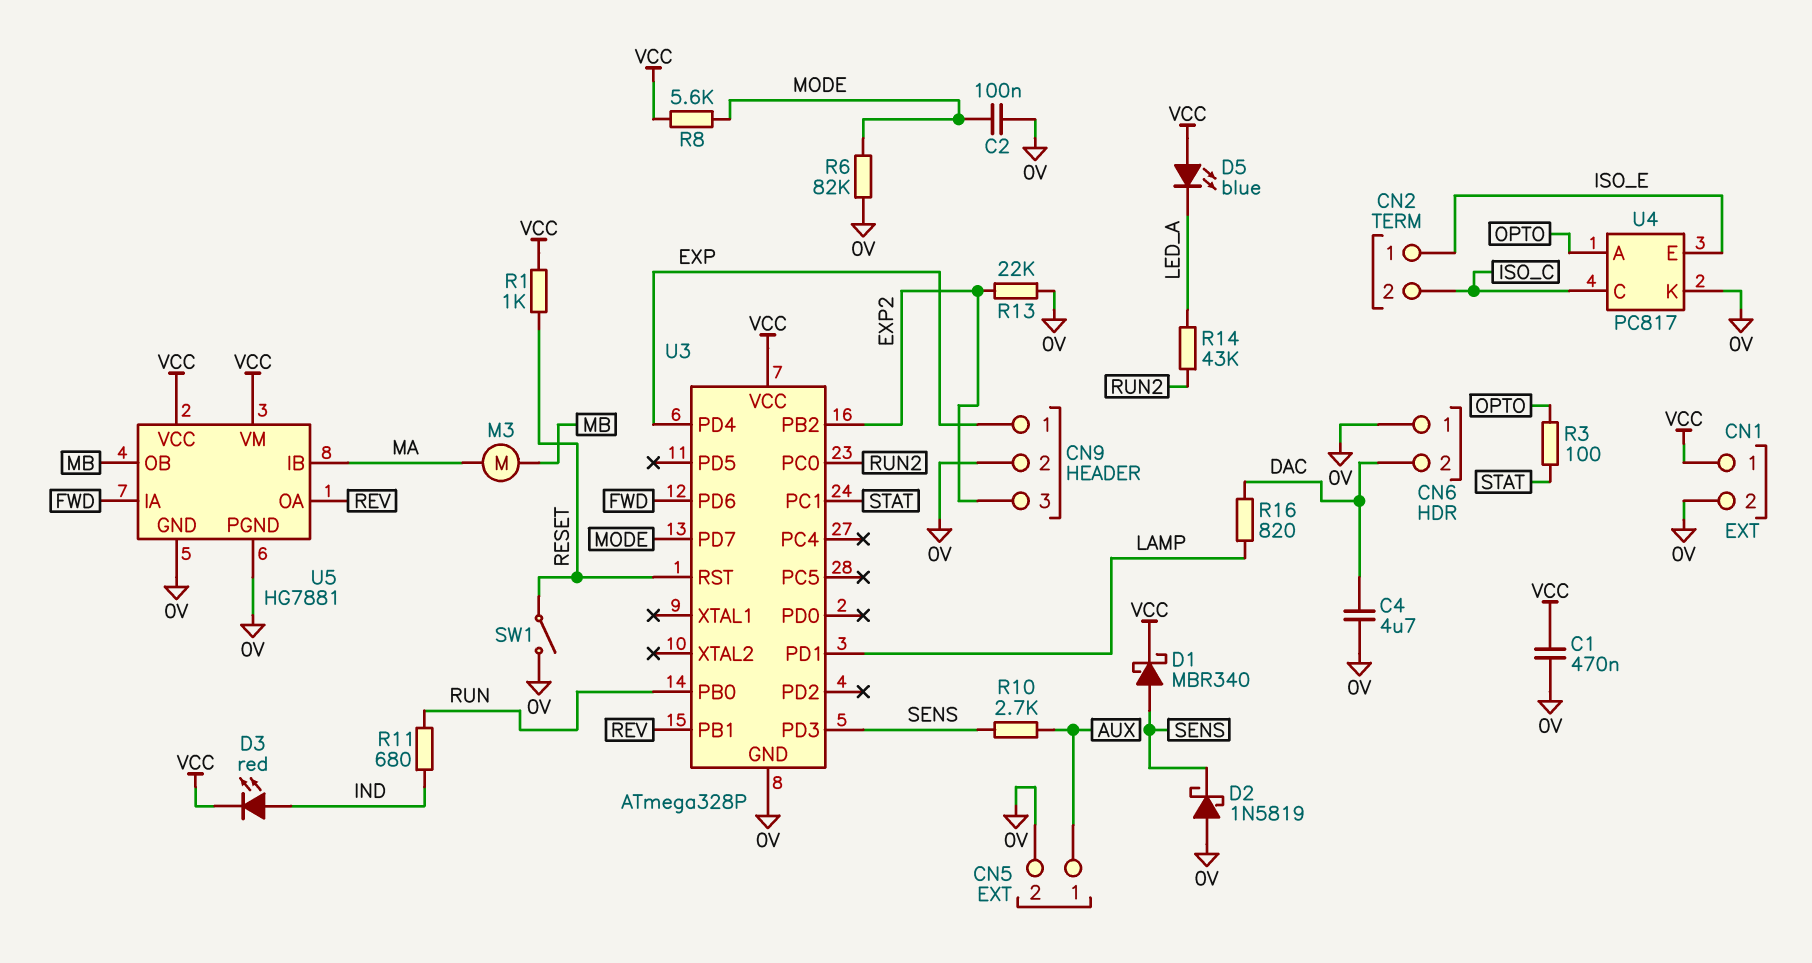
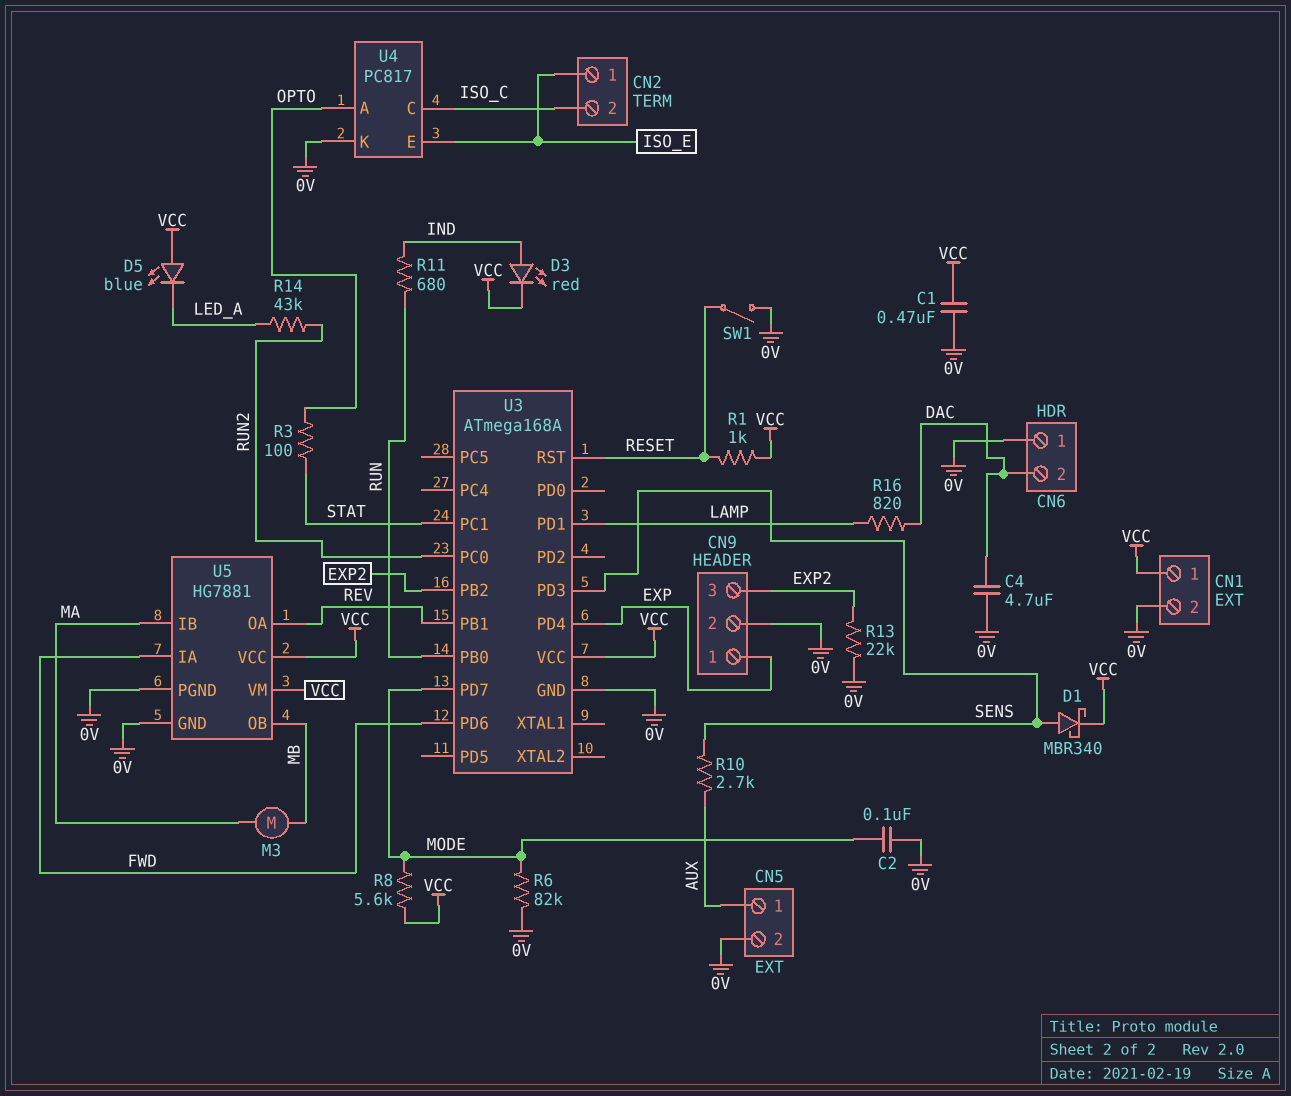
D2: schottky 1N5819 (A 0V, K SENS) -> none
U3: ATmega328P -> ATmega168A

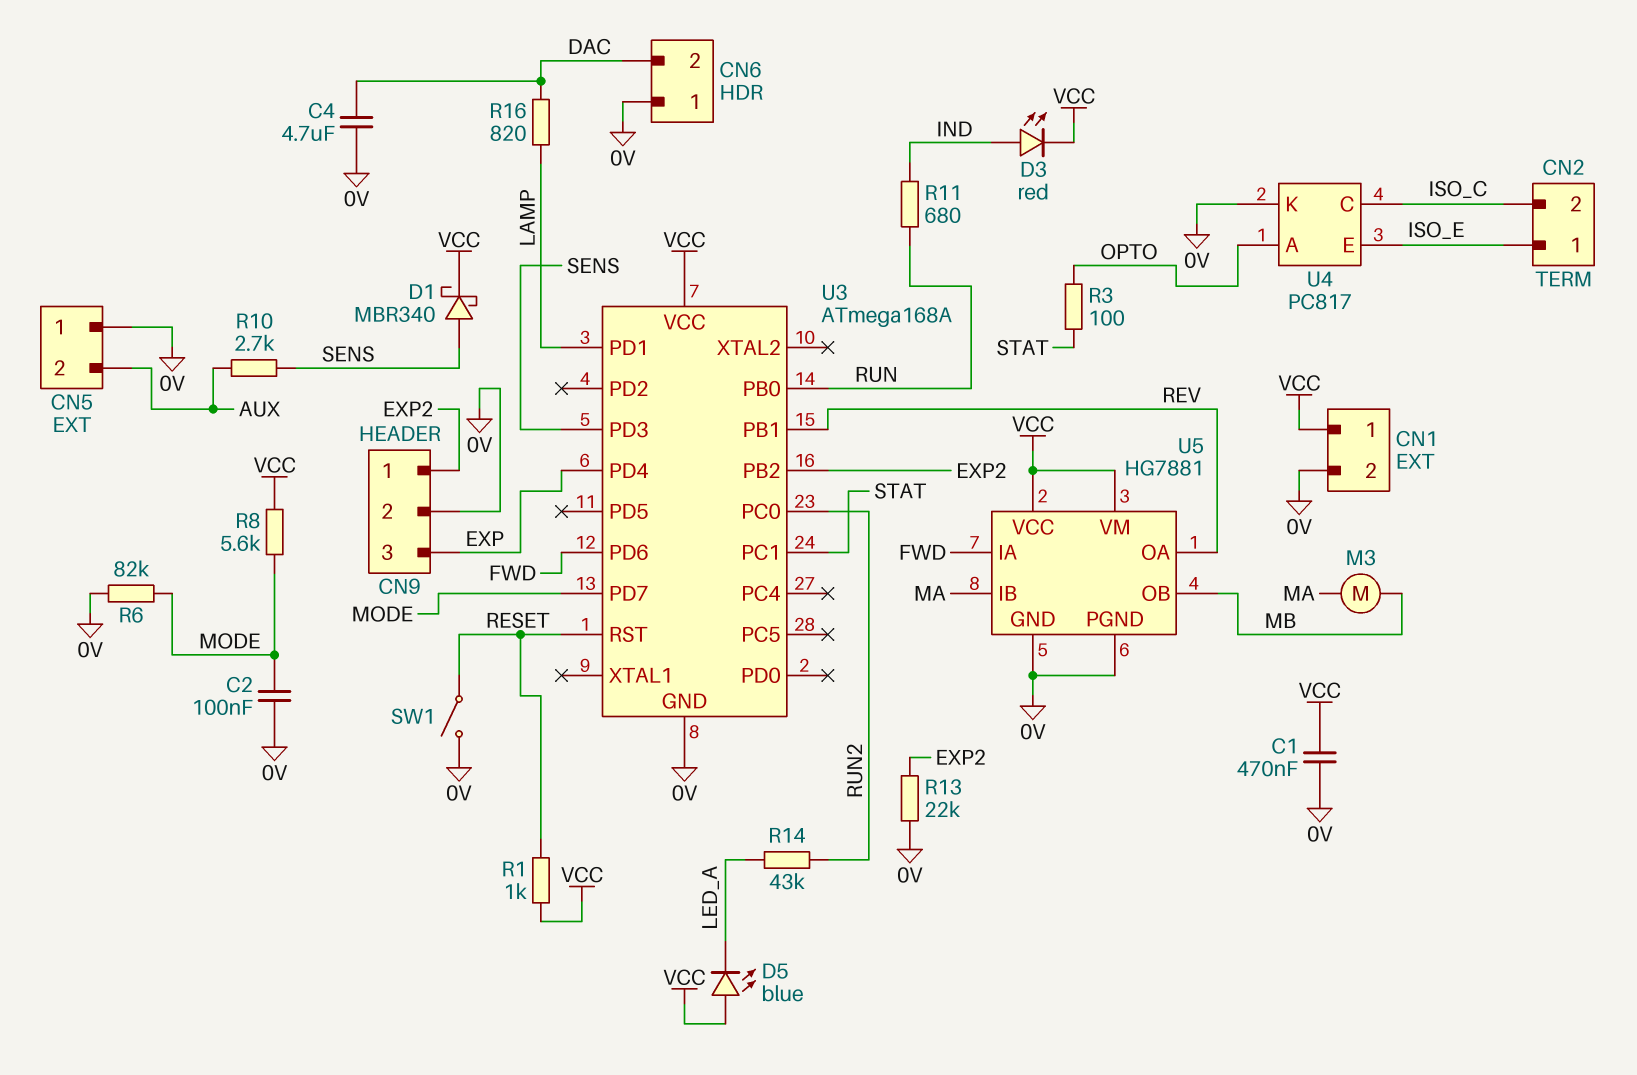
CN5 pin 1: AUX -> 0V
CN5 pin 2: 0V -> AUX
CN9 pin 1: EXP -> EXP2
CN9 pin 3: EXP2 -> EXP

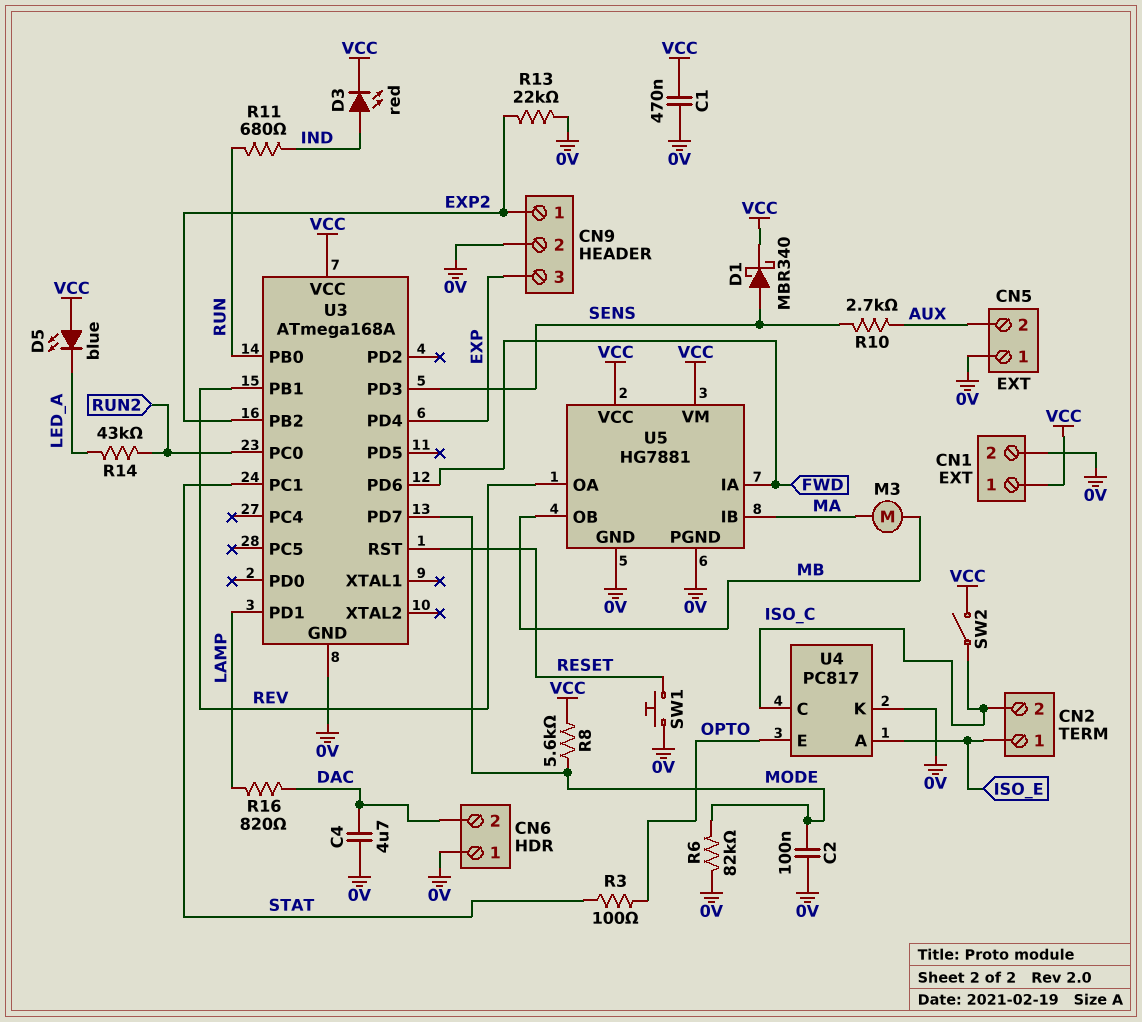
R1: 1k (RESET, VCC) -> none
SW1: switch (0V, RESET) -> button (0V, RESET)
SW2: none -> switch (ISO_C, VCC)
U4 pin A: OPTO -> ISO_E
U4 pin E: ISO_E -> OPTO

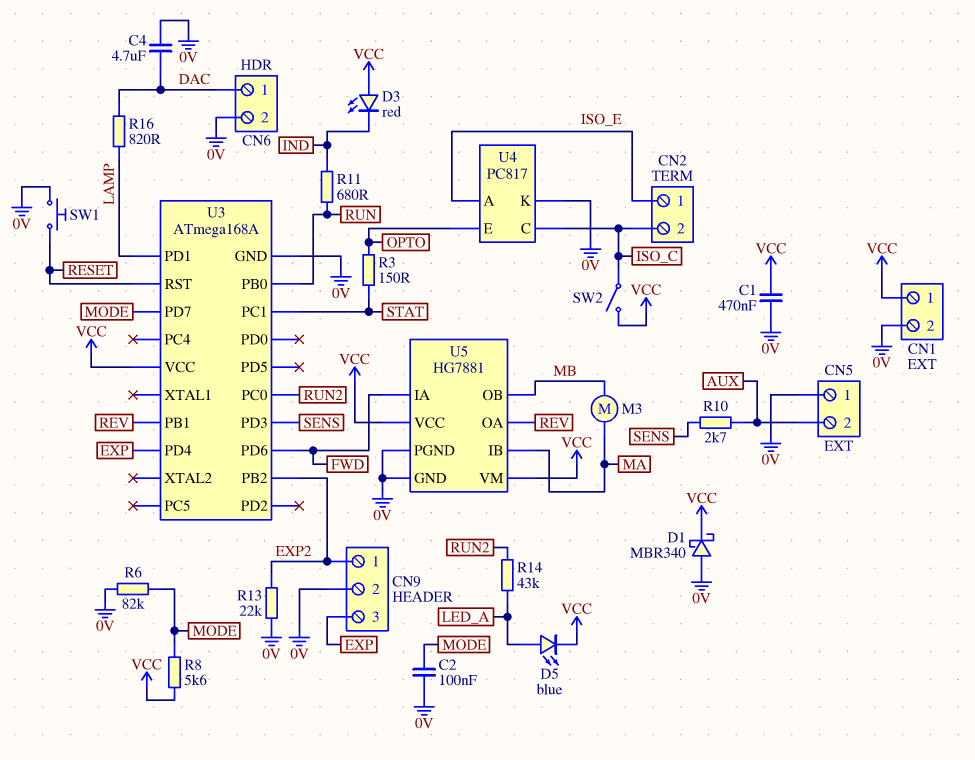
CN6 pin 1: 0V -> DAC
CN6 pin 2: DAC -> 0V
D1: schottky MBR340 (A SENS, K VCC) -> schottky MBR340 (A 0V, K VCC)
D3: LED red (A IND, K VCC) -> LED red (A VCC, K IND)
D5: LED blue (A VCC, K LED_A) -> LED blue (A LED_A, K VCC)
R3: 100 (OPTO, STAT) -> 150 (OPTO, STAT)

